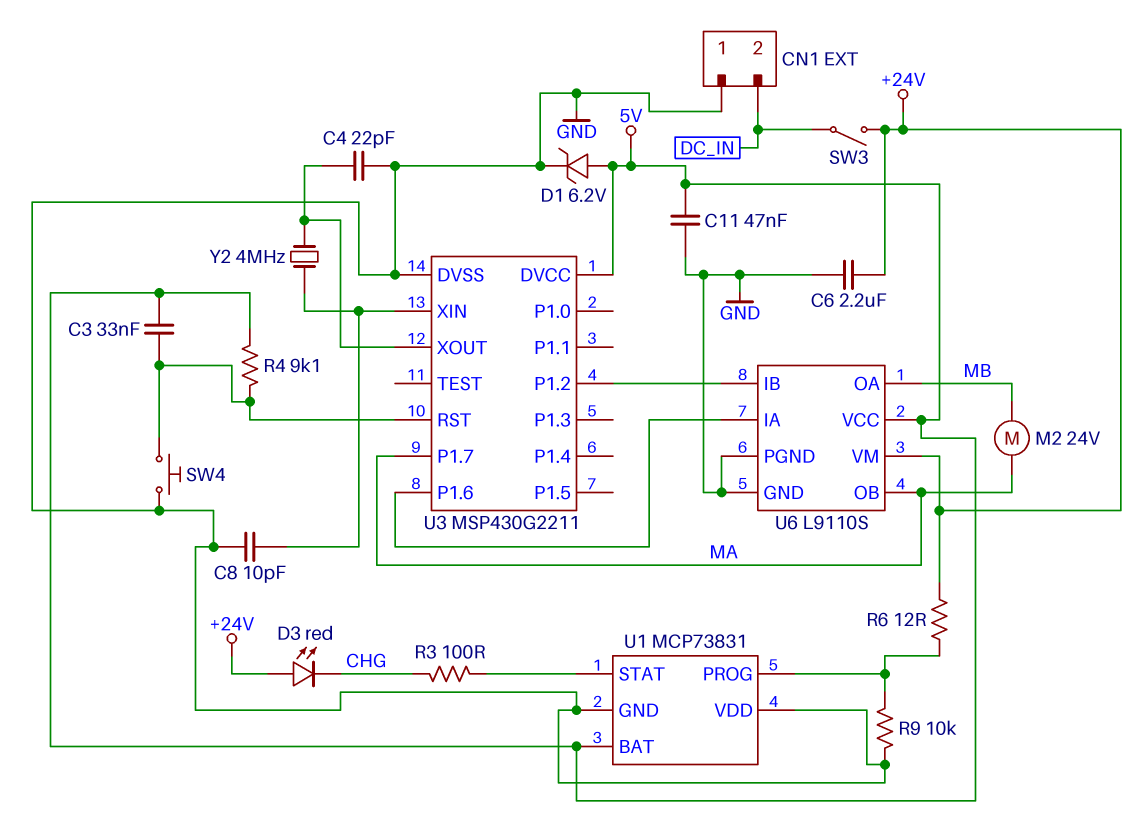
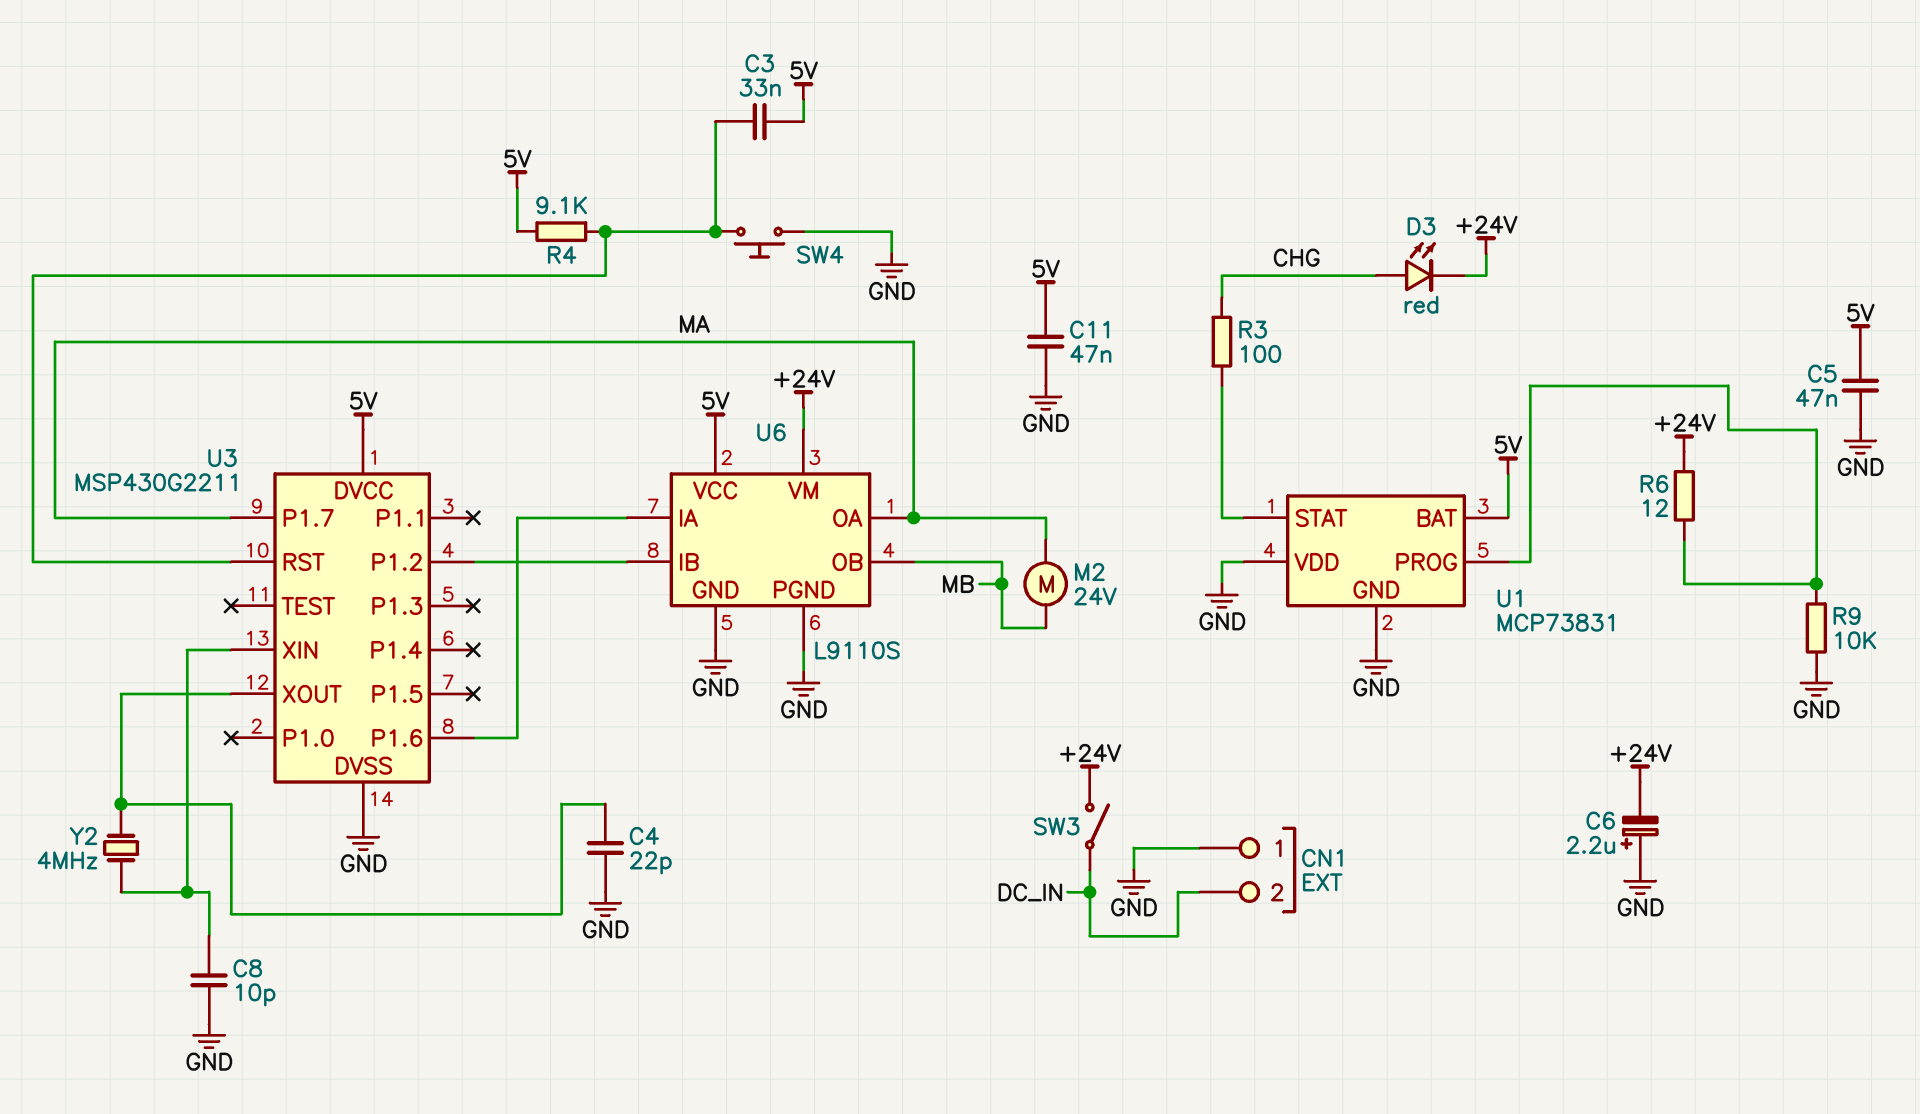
C5: none -> 47nF (5V, GND)
C6: 2.2uF (+24V, GND) -> 2.2uF (plus GND, minus +24V)
D1: zener 6.2V (A 5V, K GND) -> none
D3: LED red (A +24V, K CHG) -> LED red (A CHG, K +24V)
U6 pin OA: MB -> MA
U6 pin OB: MA -> MB

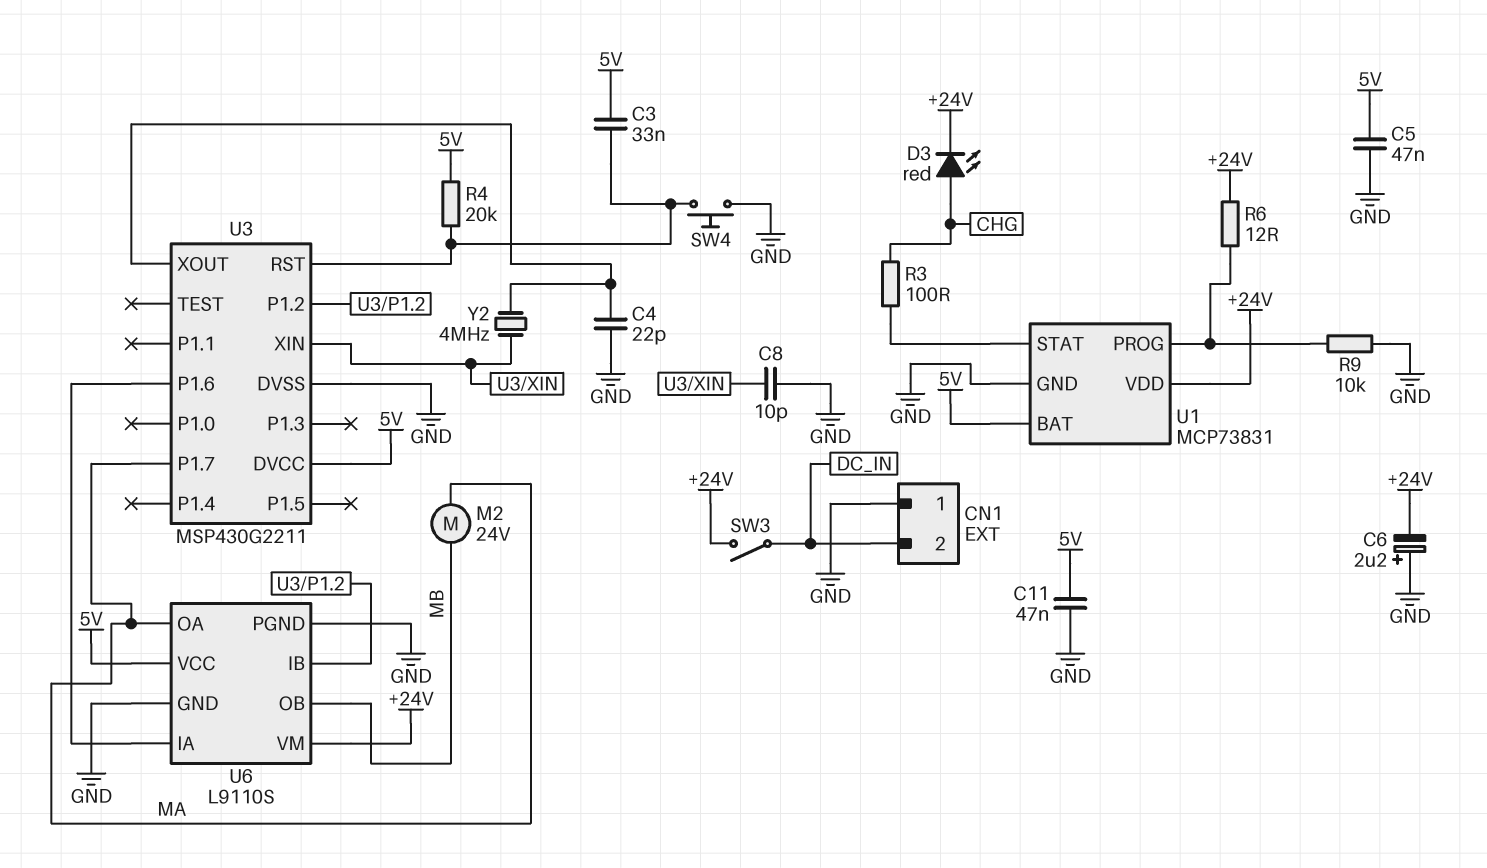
R4: 9.1k (5V, U3/RST) -> 20k (5V, U3/RST)
U1 pin VDD: GND -> +24V

